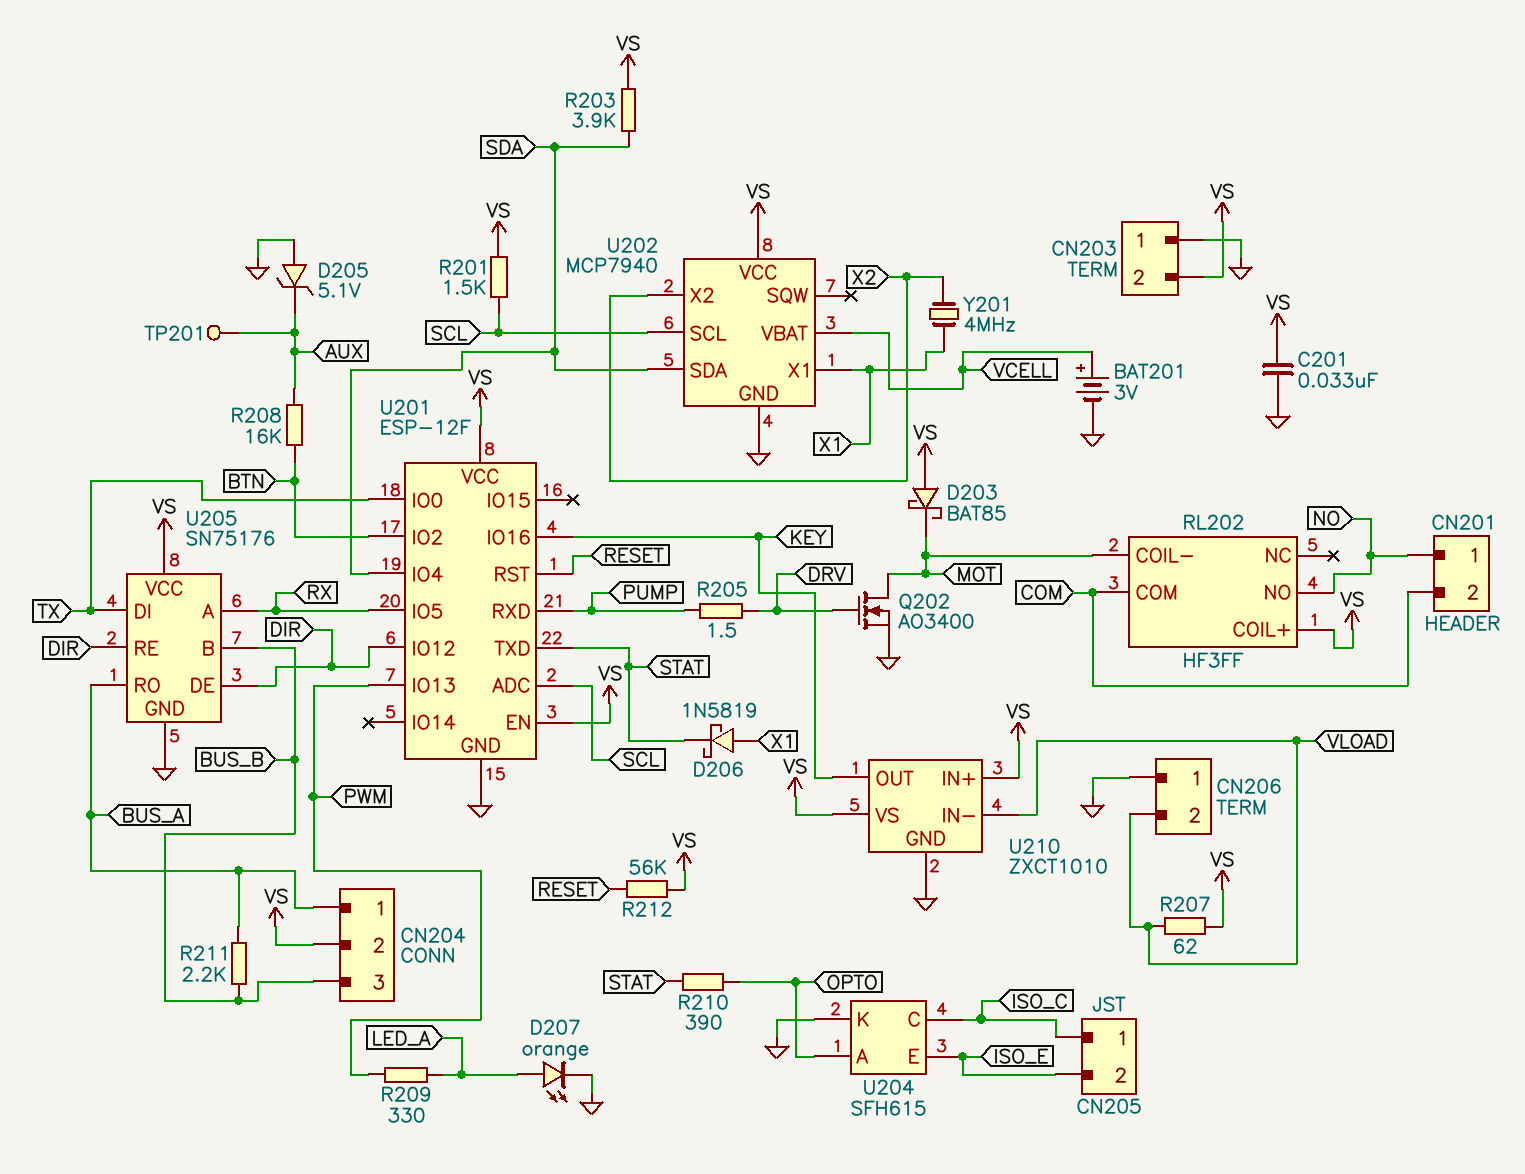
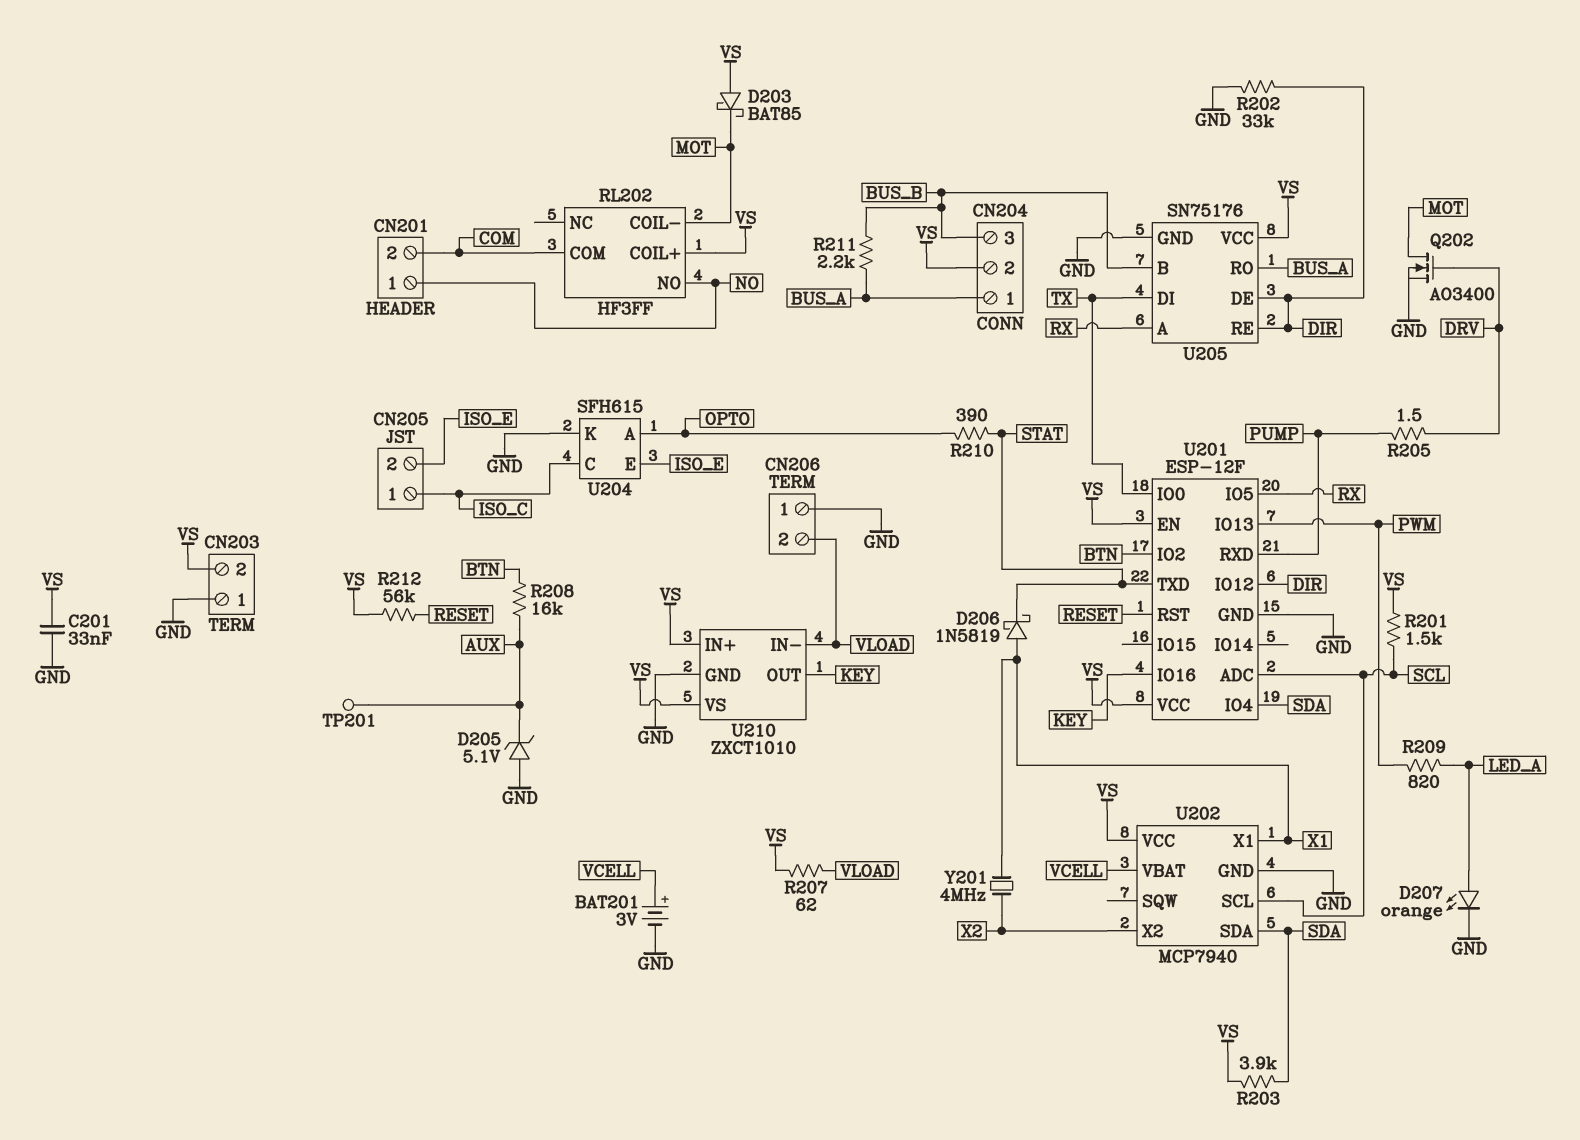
R202: none -> 33k (DIR, GND)
R209: 330 (LED_A, PWM) -> 820 (LED_A, PWM)

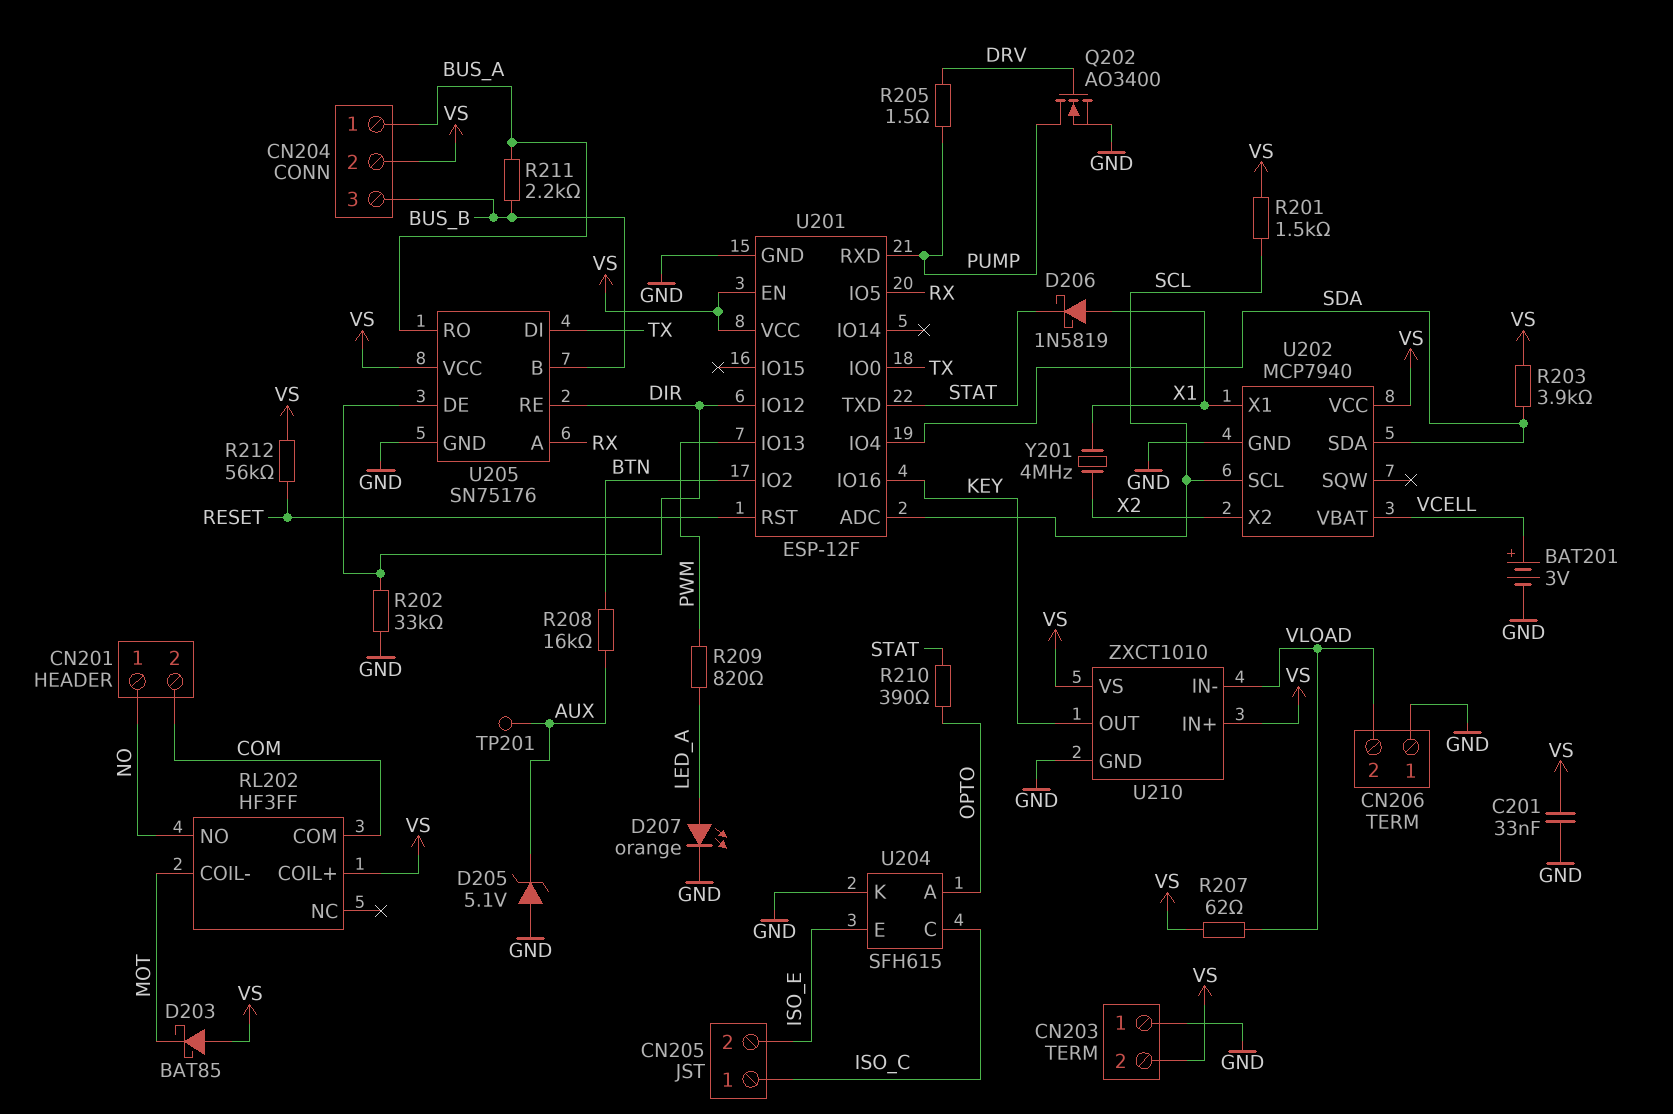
Q202: NMOS AO3400 (G DRV, D MOT, S GND) -> NMOS AO3400 (G DRV, D PUMP, S GND)

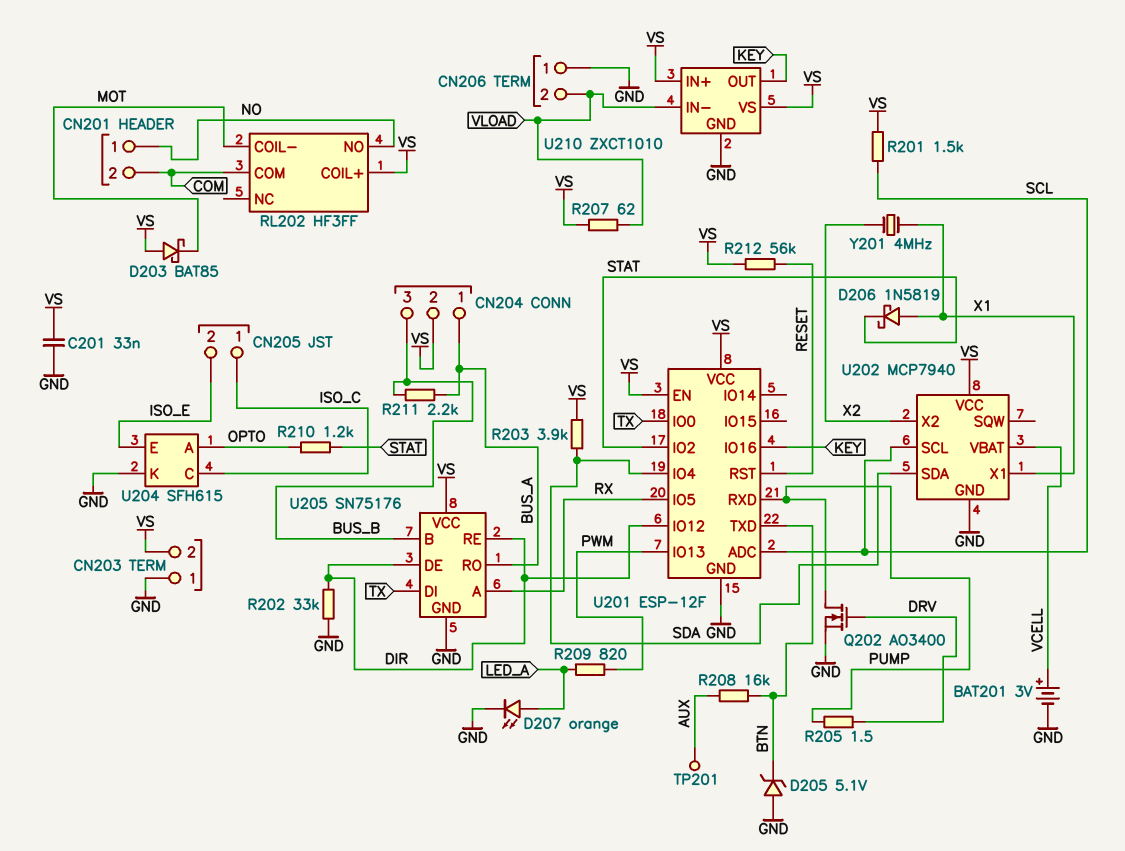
D205: zener 5.1V (A GND, K AUX) -> zener 5.1V (A GND, K BTN)
R210: 390 (OPTO, STAT) -> 1.2k (OPTO, STAT)
U201 pin IO2: BTN -> STAT
U201 pin TXD: STAT -> BTN

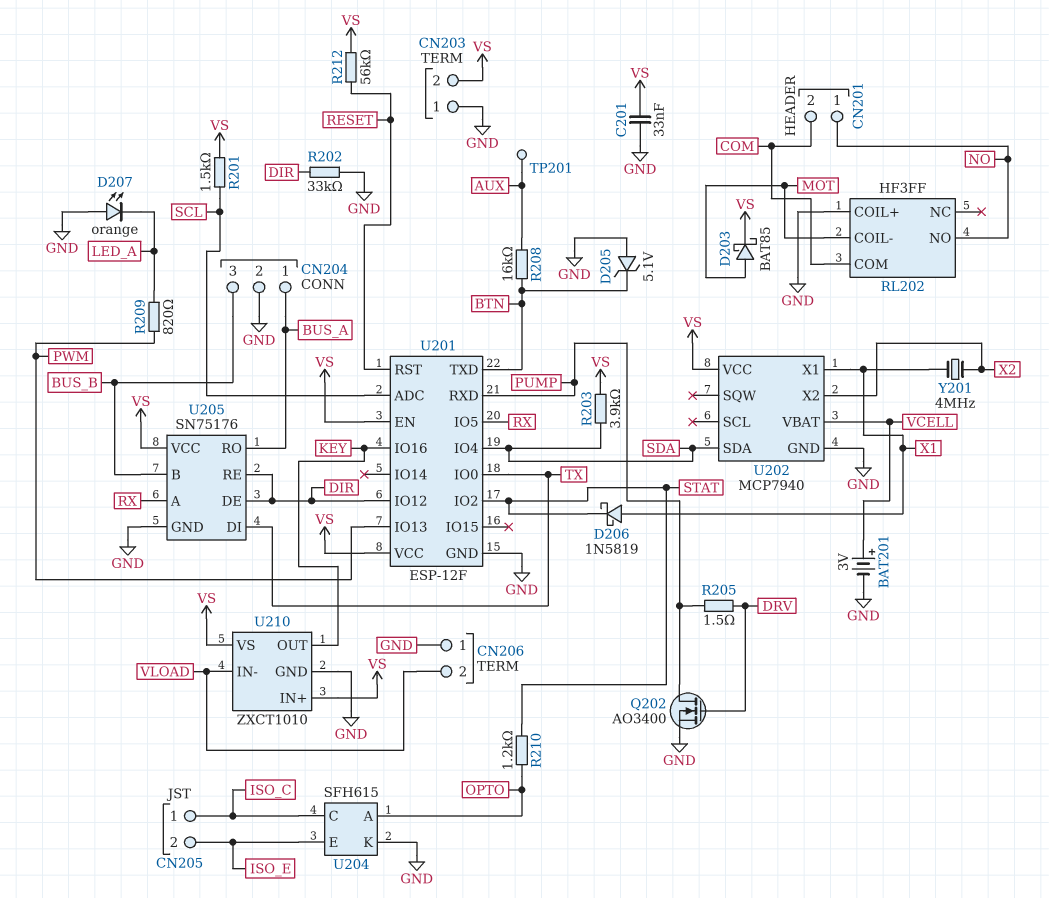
CN204 pin 2: VS -> GND
D203: schottky BAT85 (A VS, K MOT) -> schottky BAT85 (A MOT, K VS)
D207: LED orange (A LED_A, K GND) -> LED orange (A GND, K LED_A)
R207: 62 (VLOAD, VS) -> none
R211: 2.2k (BUS_A, BUS_B) -> none
RL202 pin COIL+: VS -> GND
U202 pin SCL: SCL -> none

